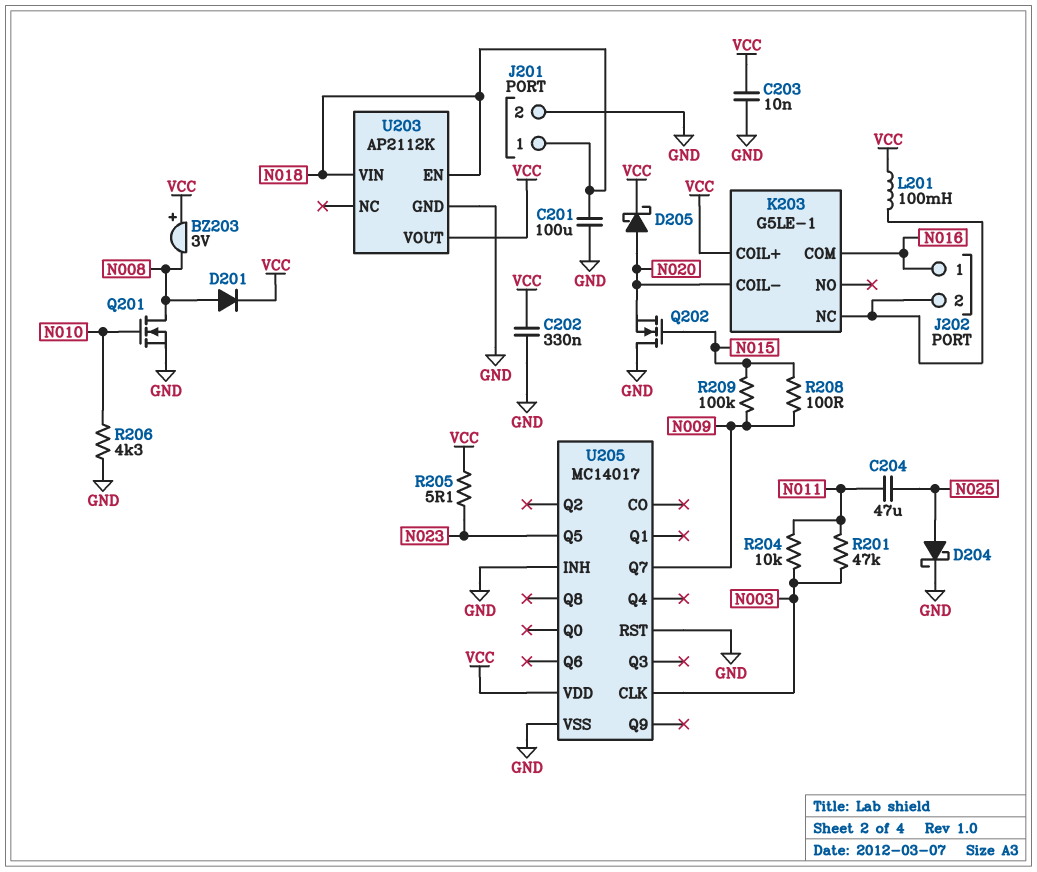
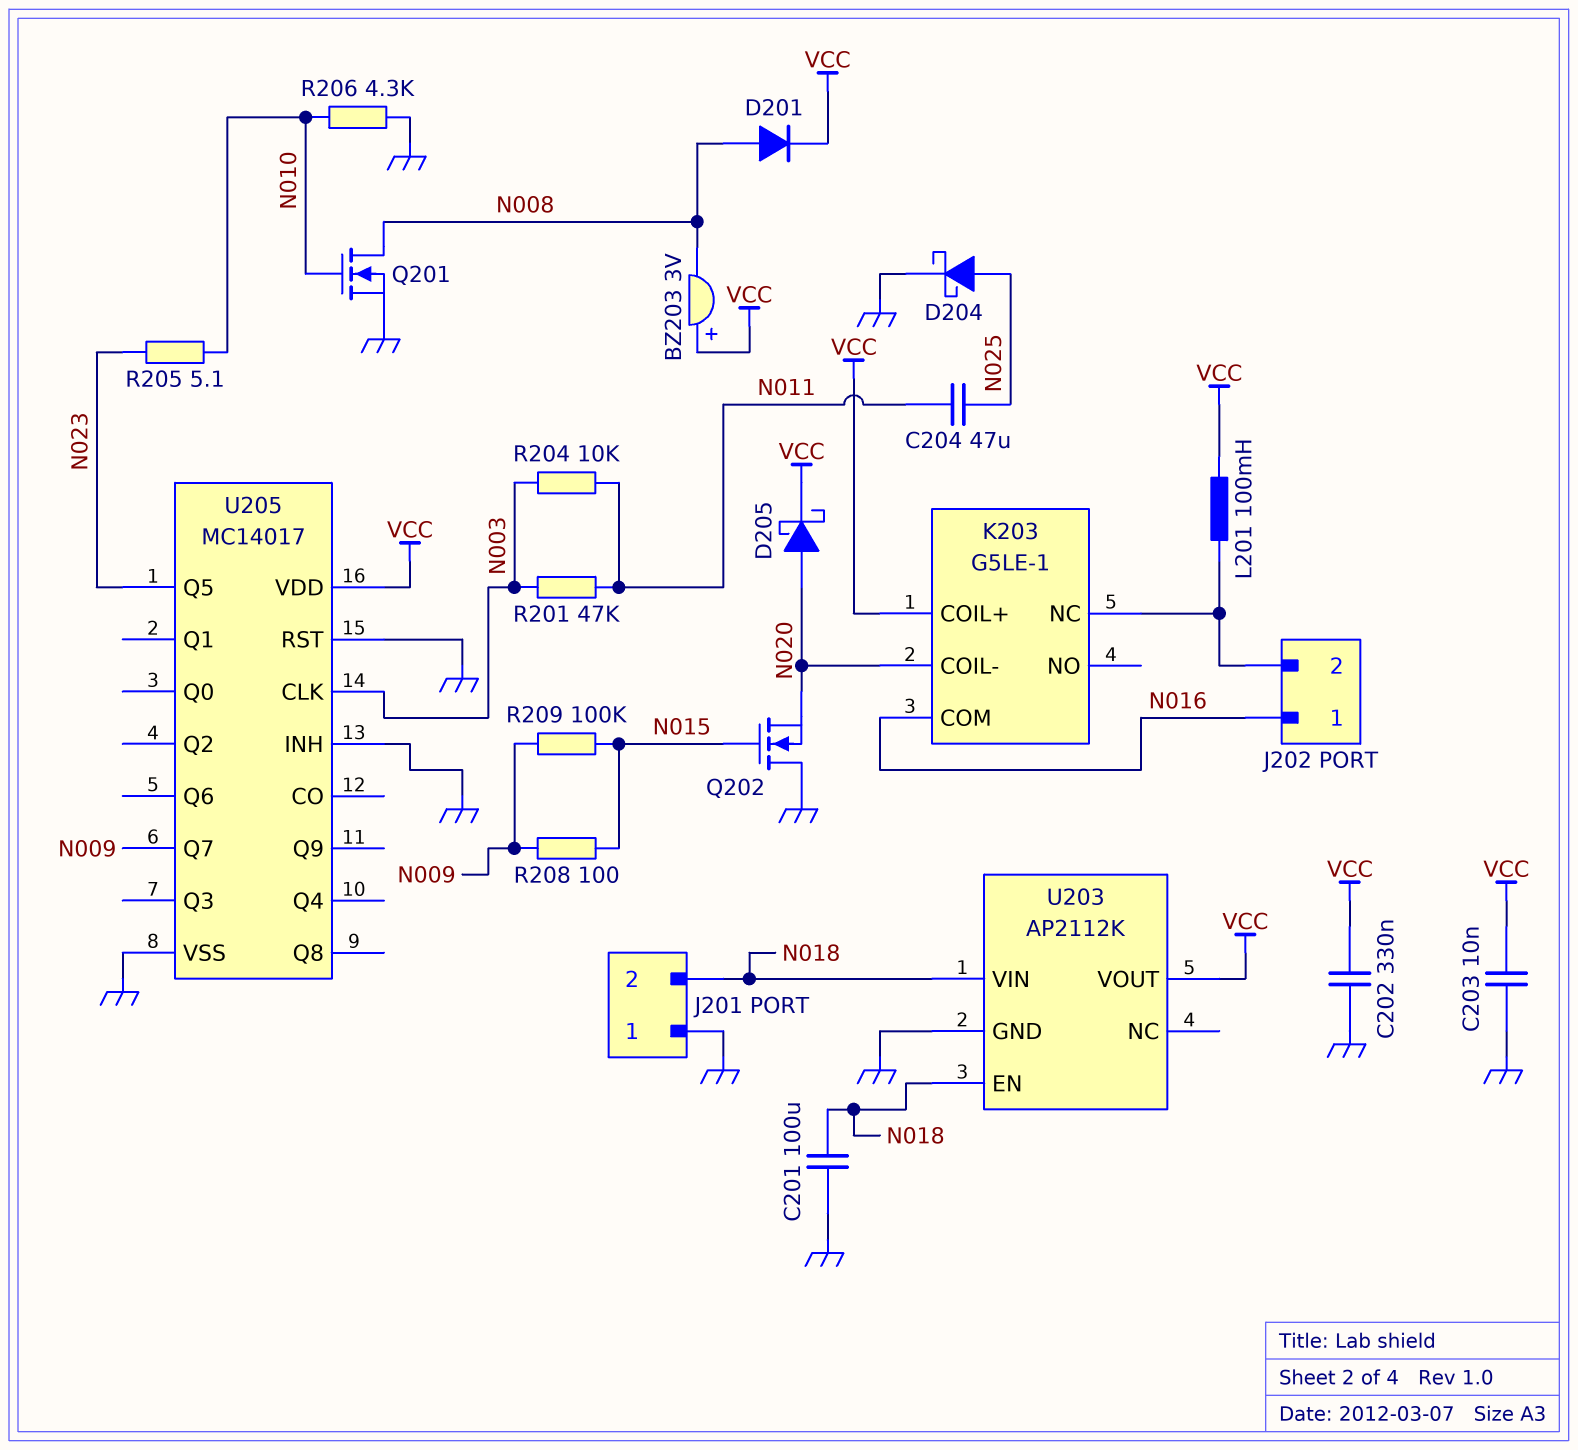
J201 pin 1: N018 -> GND
J201 pin 2: GND -> N018
R205: 5.1 (N023, VCC) -> 5.1 (N010, N023)

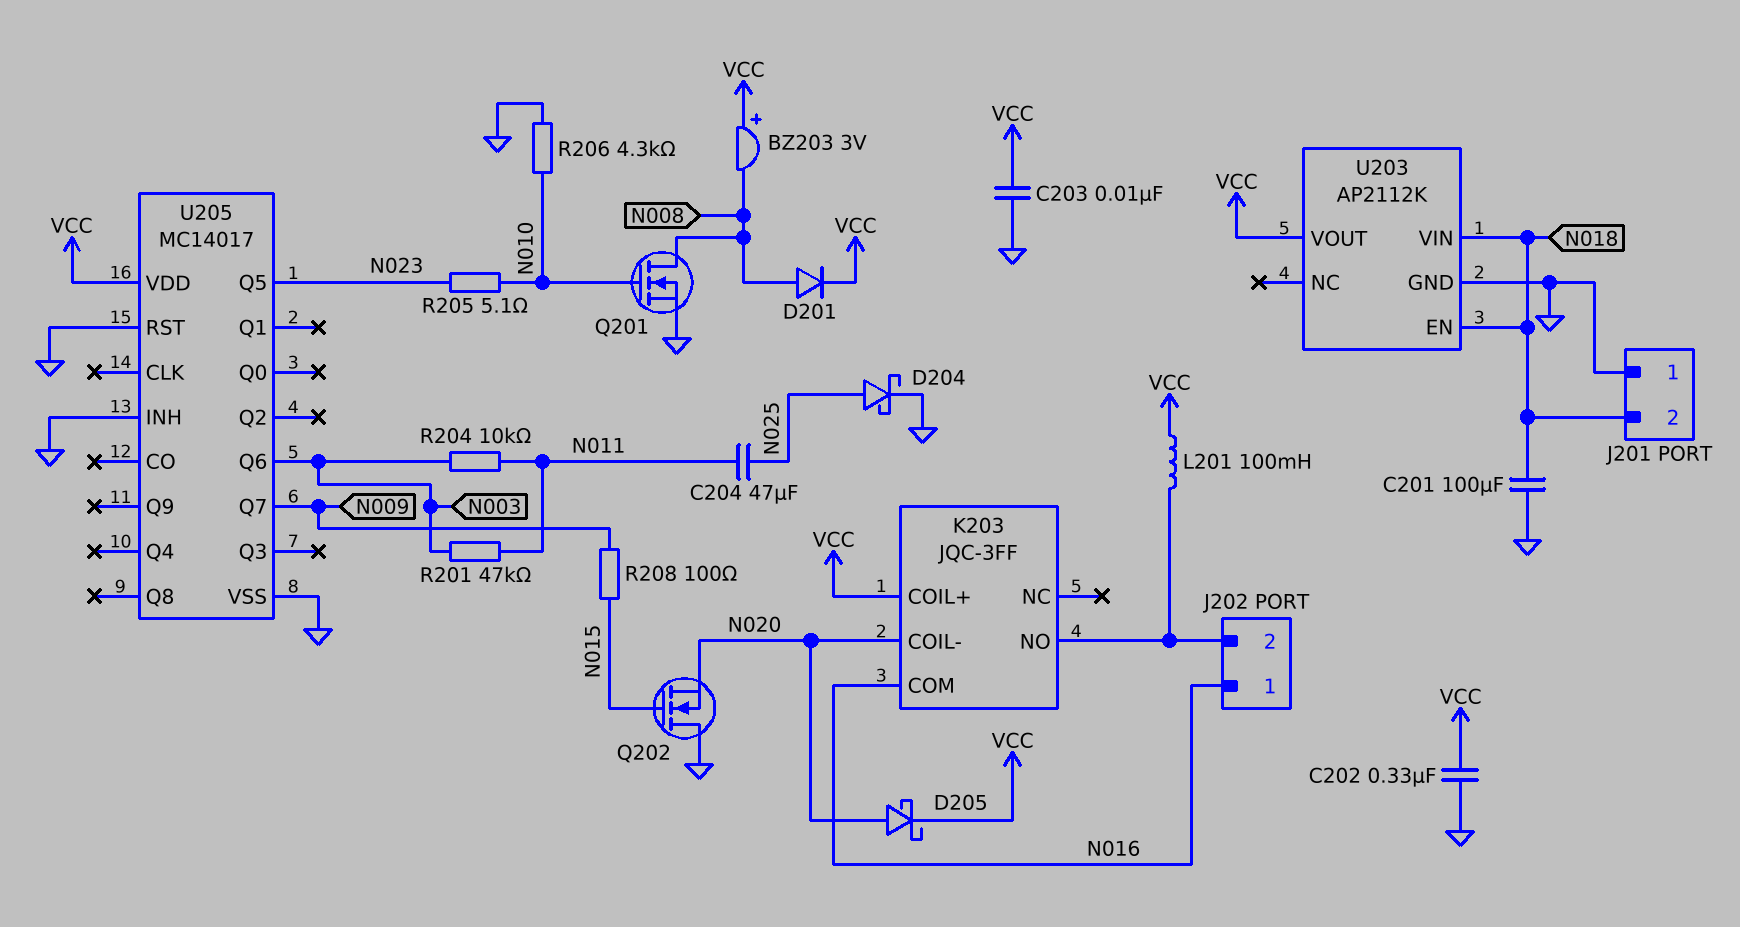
K203: G5LE-1 -> JQC-3FF
K203 pin NC: J202/2 -> none
K203 pin NO: none -> J202/2
R209: 100k (N009, N015) -> none
U205 pin CLK: N003 -> none
U205 pin Q6: none -> N003

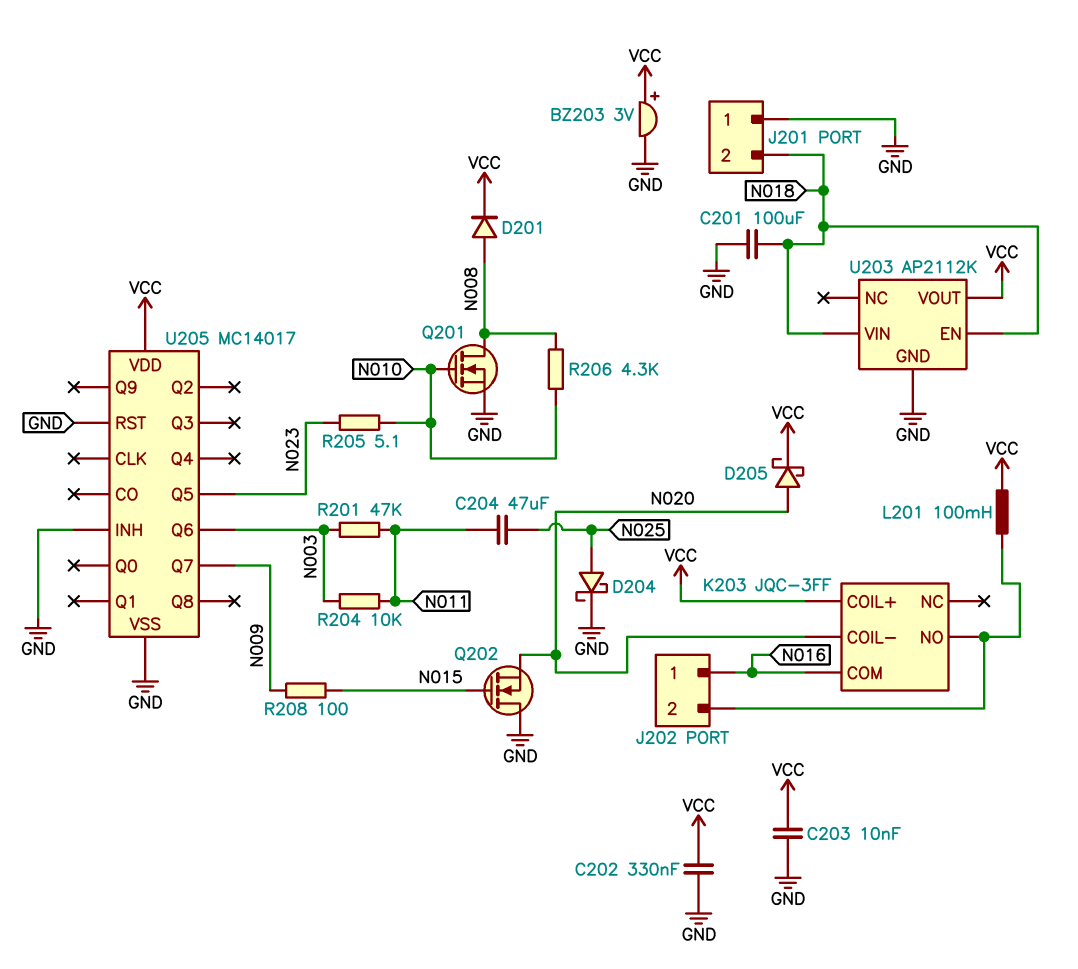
BZ203: buzzer 3V (plus VCC, minus N008) -> buzzer 3V (plus VCC, minus GND)
R206: 4.3k (GND, N010) -> 4.3k (N008, N010)

